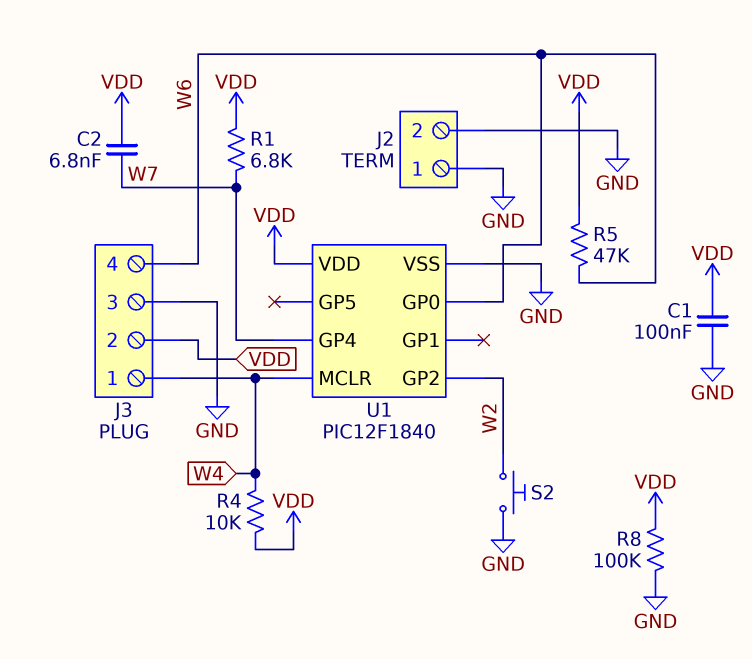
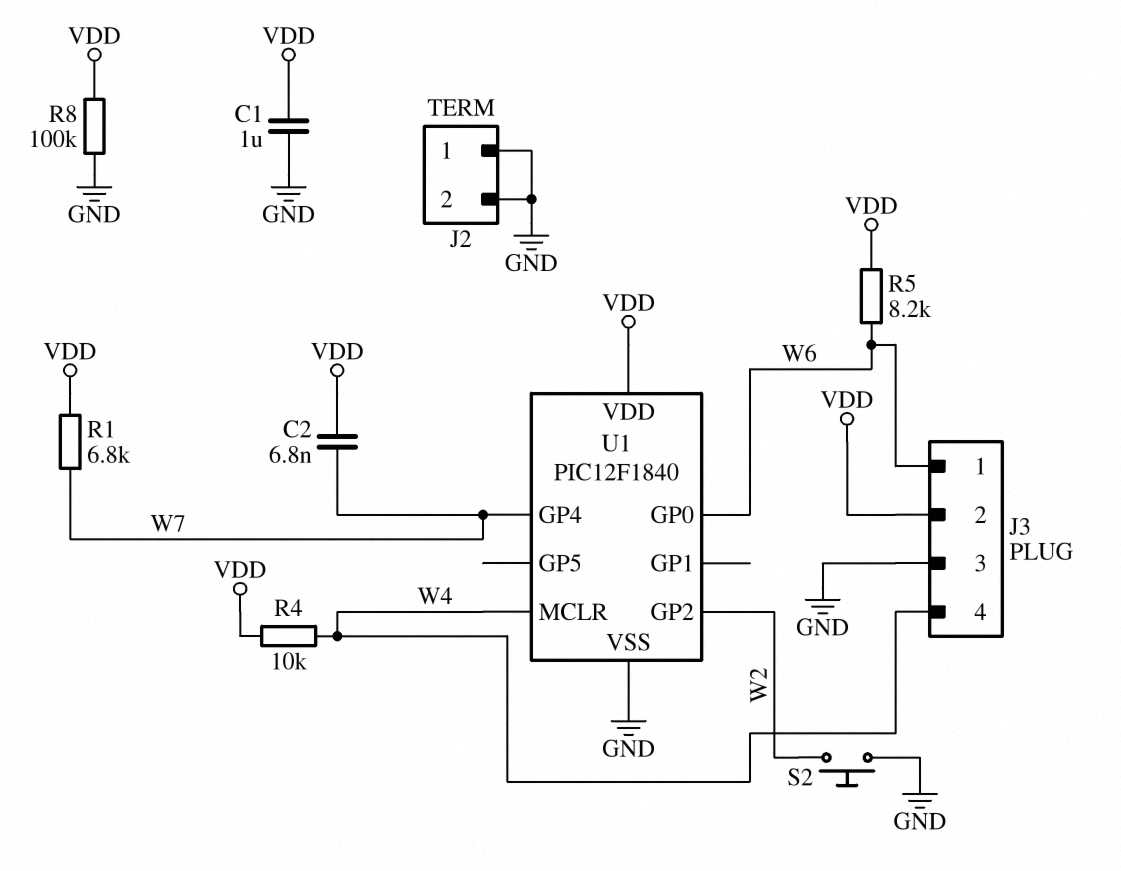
C1: 100nF (GND, VDD) -> 1uF (GND, VDD)
J3 pin 1: W4 -> W6
J3 pin 4: W6 -> W4
R5: 47k (VDD, W6) -> 8.2k (VDD, W6)

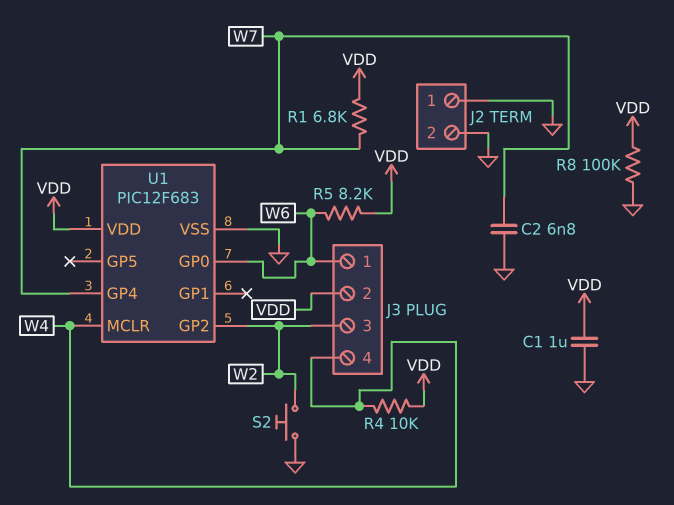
C2: 6.8nF (VDD, W7) -> 6.8nF (GND, W7)
J3 pin 3: GND -> W2
U1: PIC12F1840 -> PIC12F683

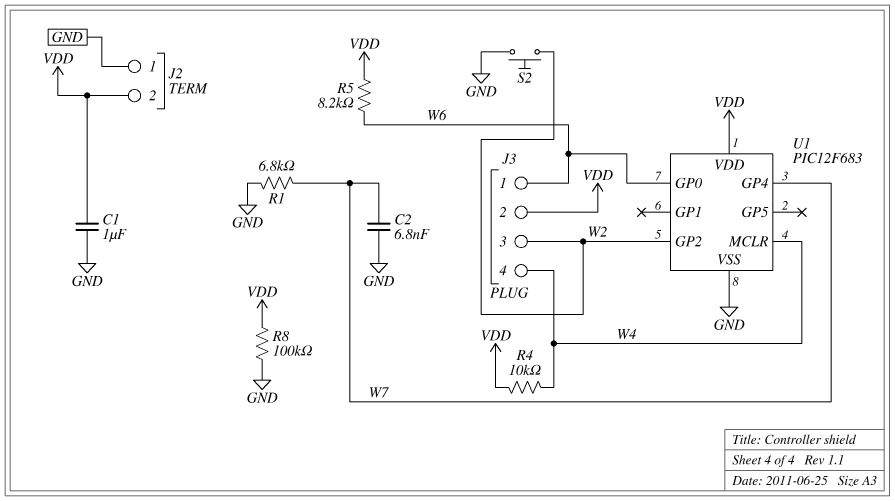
J2 pin 2: GND -> VDD
R1: 6.8k (VDD, W7) -> 6.8k (GND, W7)

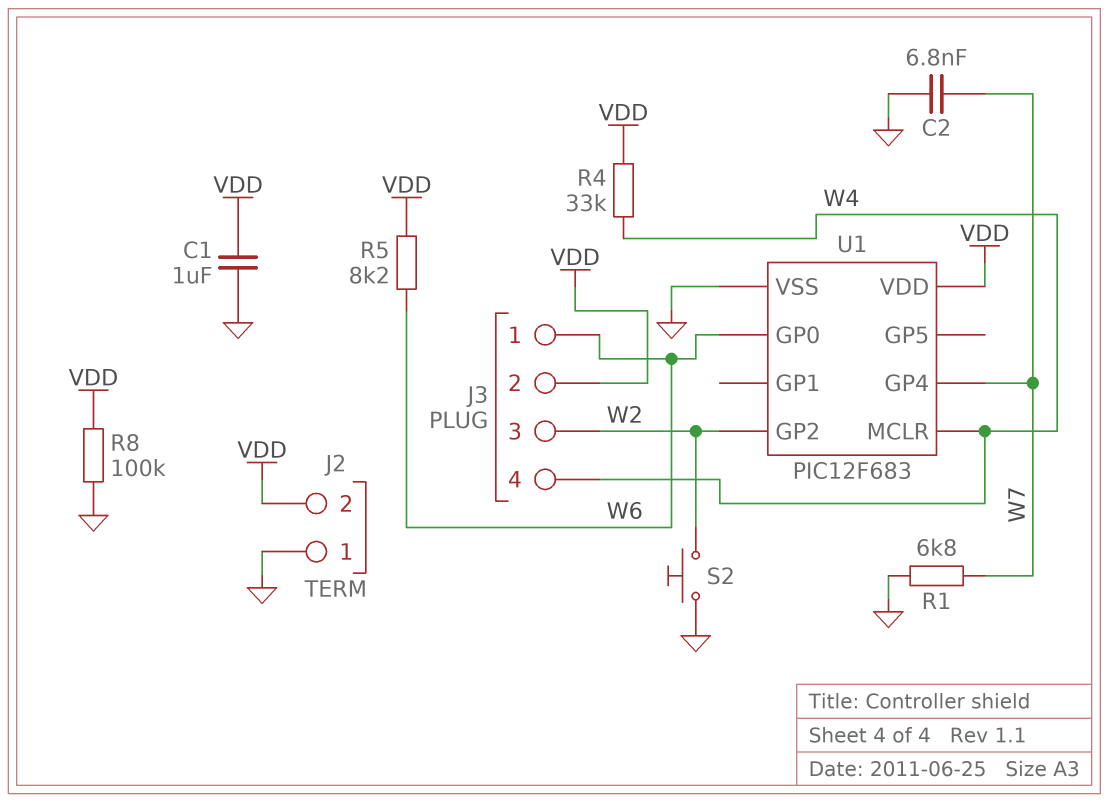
R4: 10k (VDD, W4) -> 33k (VDD, W4)

